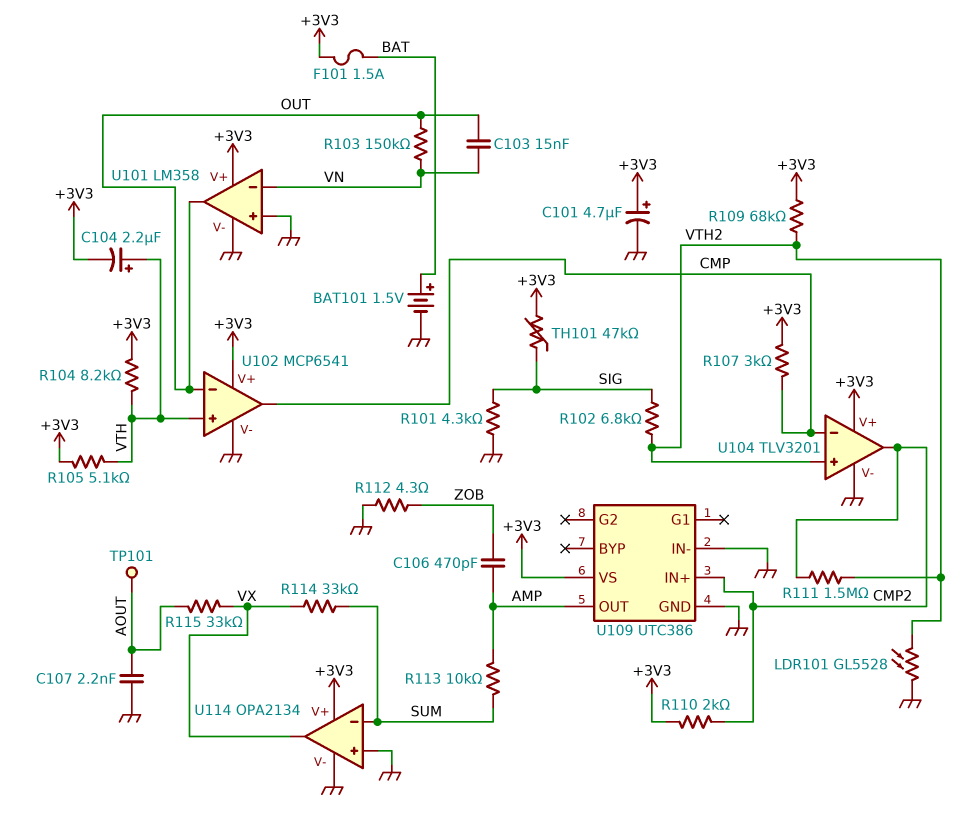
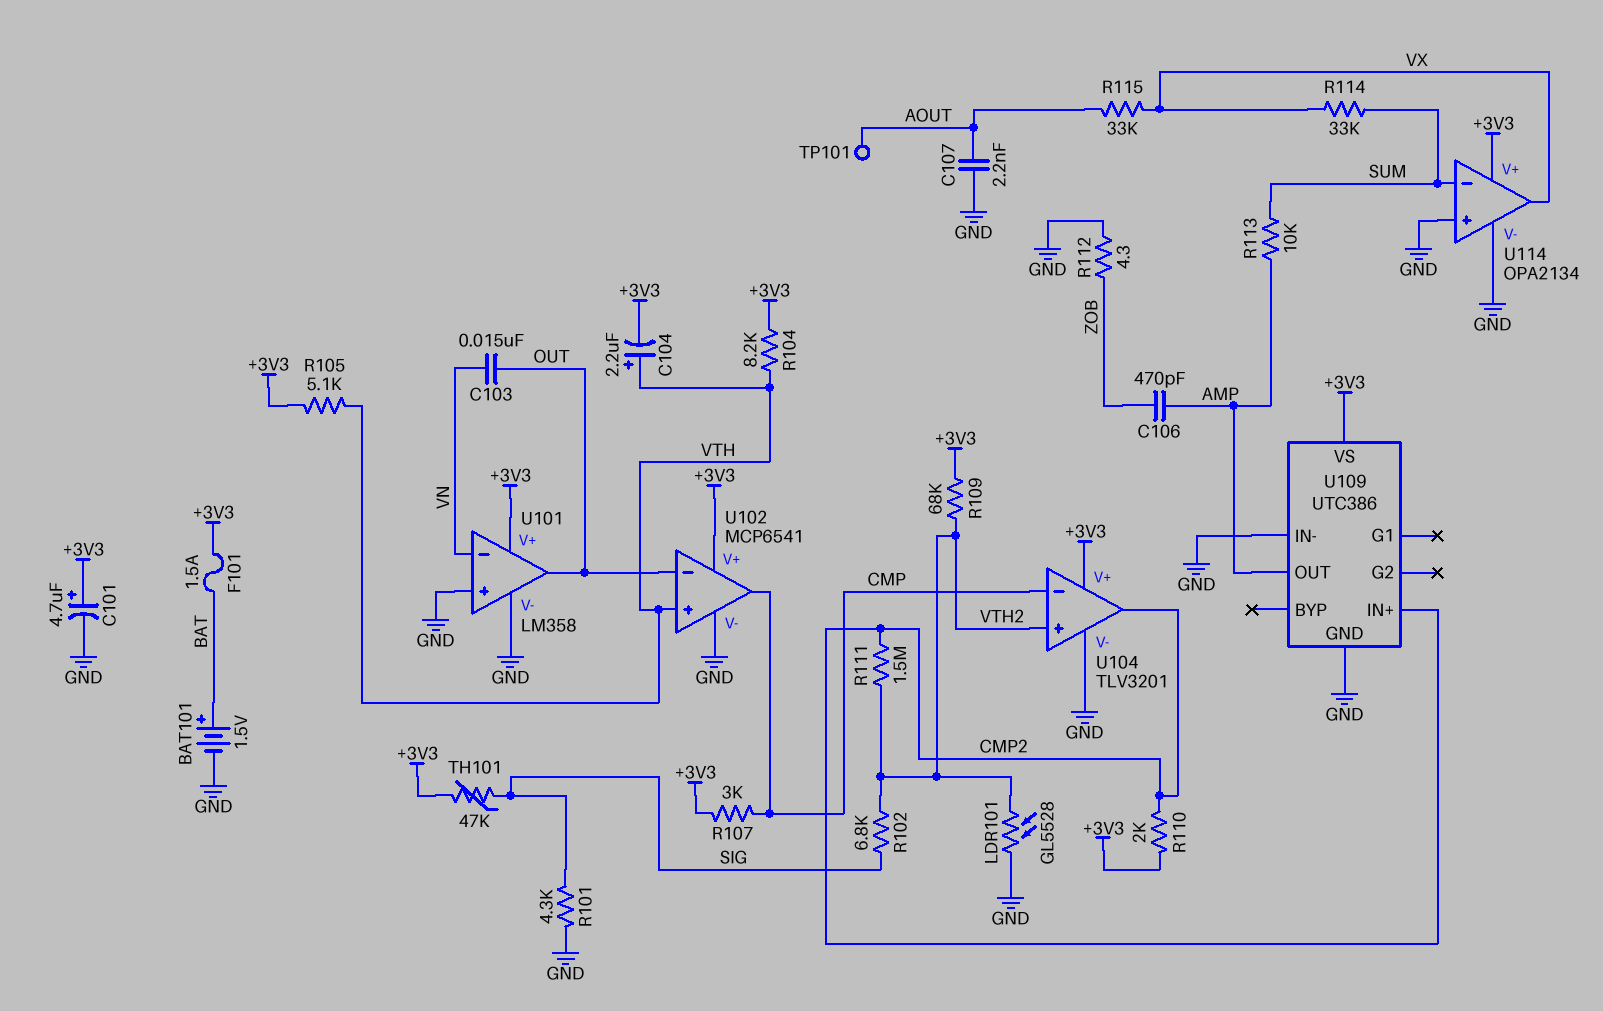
R103: 150k (OUT, VN) -> none

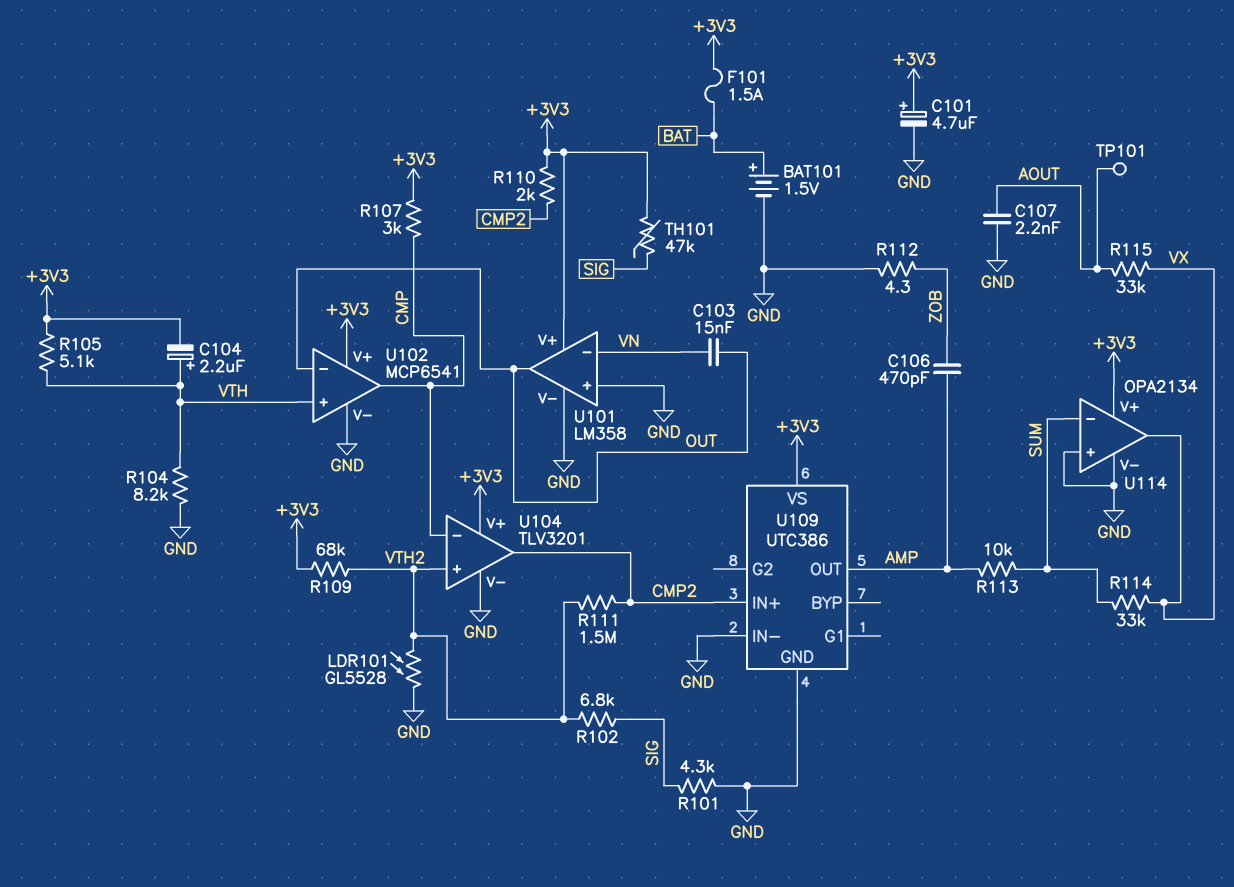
R104: 8.2k (+3V3, VTH) -> 8.2k (GND, VTH)

